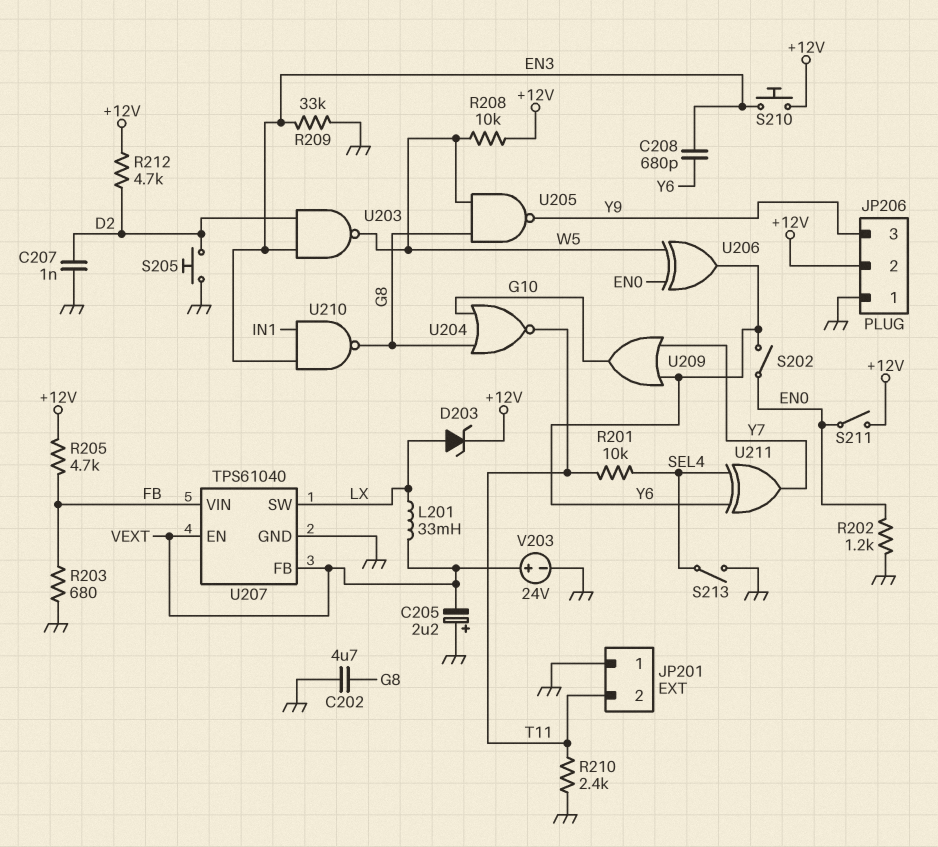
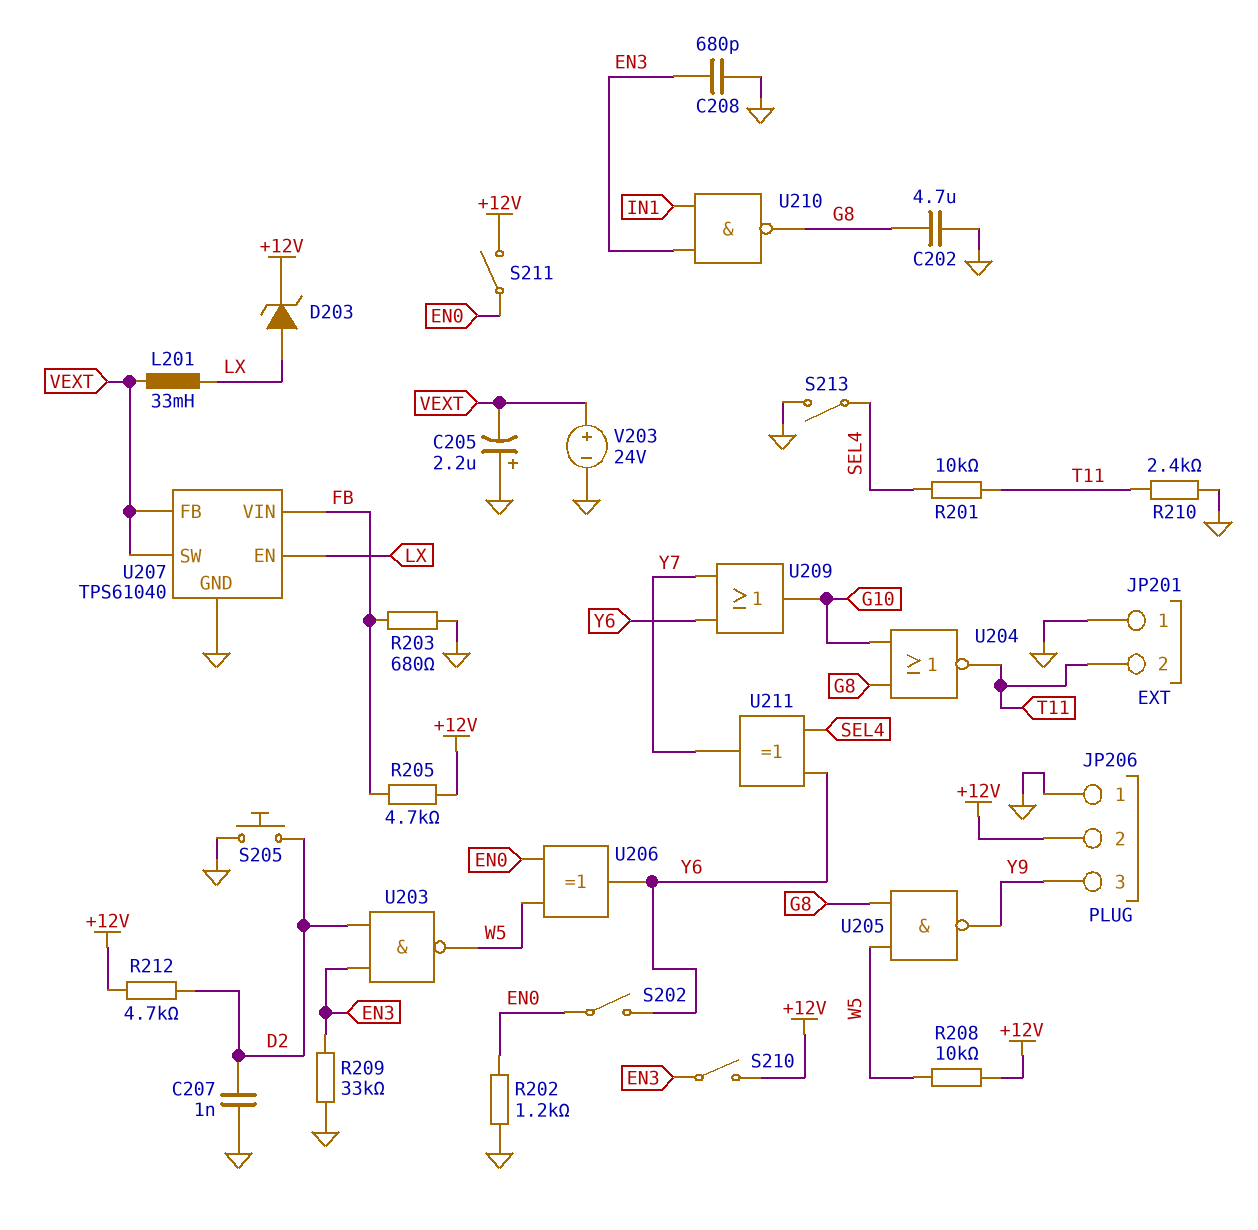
C208: 680pF (EN3, Y6) -> 680pF (EN3, GND)
S210: button (+12V, EN3) -> switch (+12V, EN3)
U207 pin EN: VEXT -> LX
U207 pin SW: LX -> VEXT

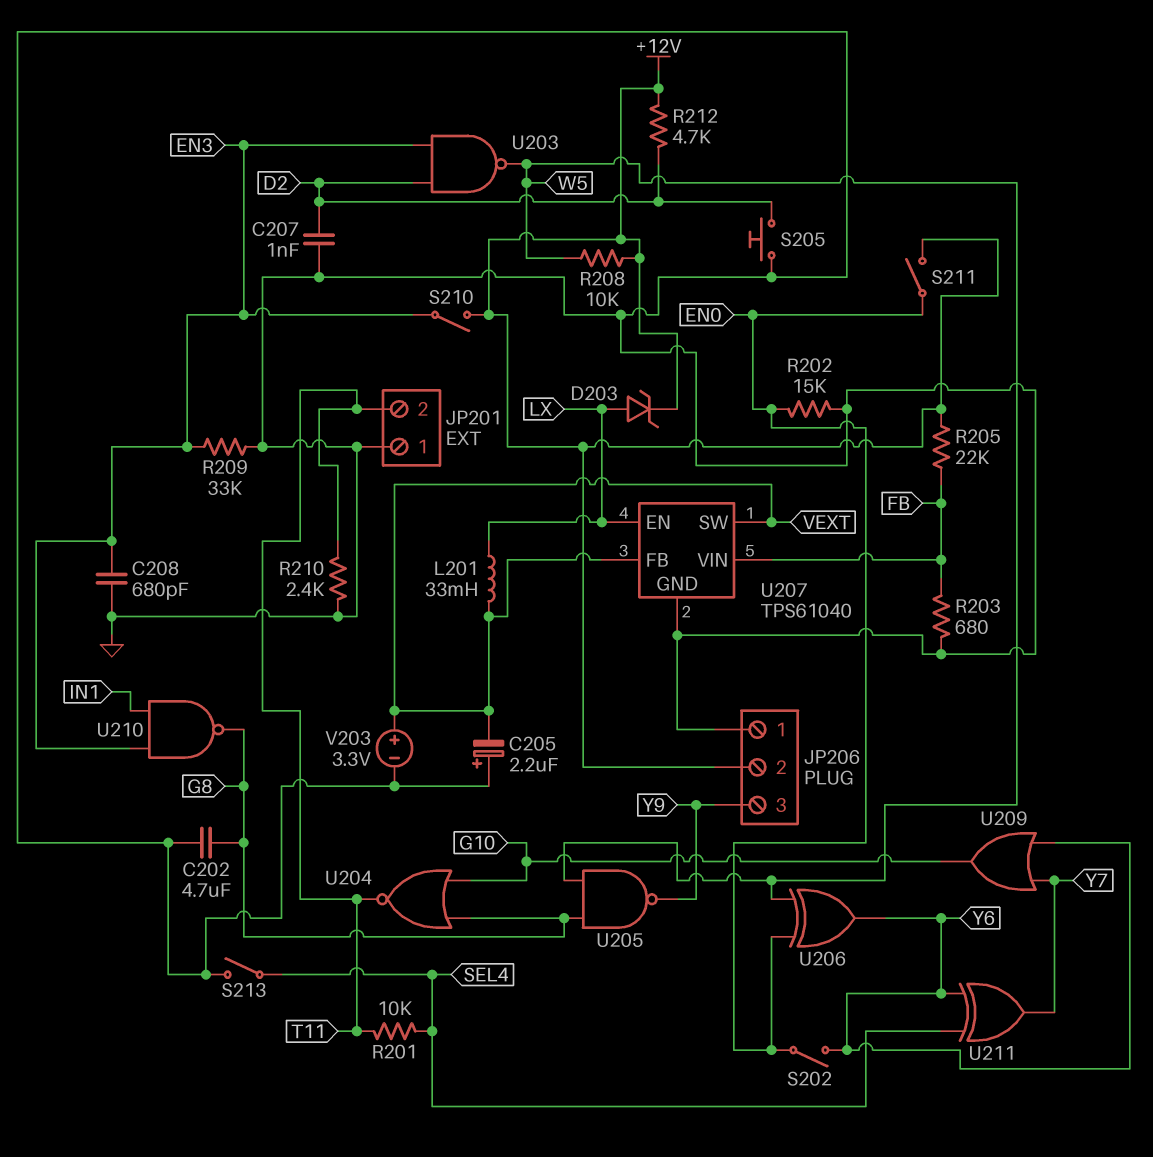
R202: 1.2k (EN0, GND) -> 15k (EN0, GND)
R205: 4.7k (+12V, FB) -> 22k (+12V, FB)
V203: 24V (plus VEXT, minus GND) -> 3.3V (plus VEXT, minus GND)

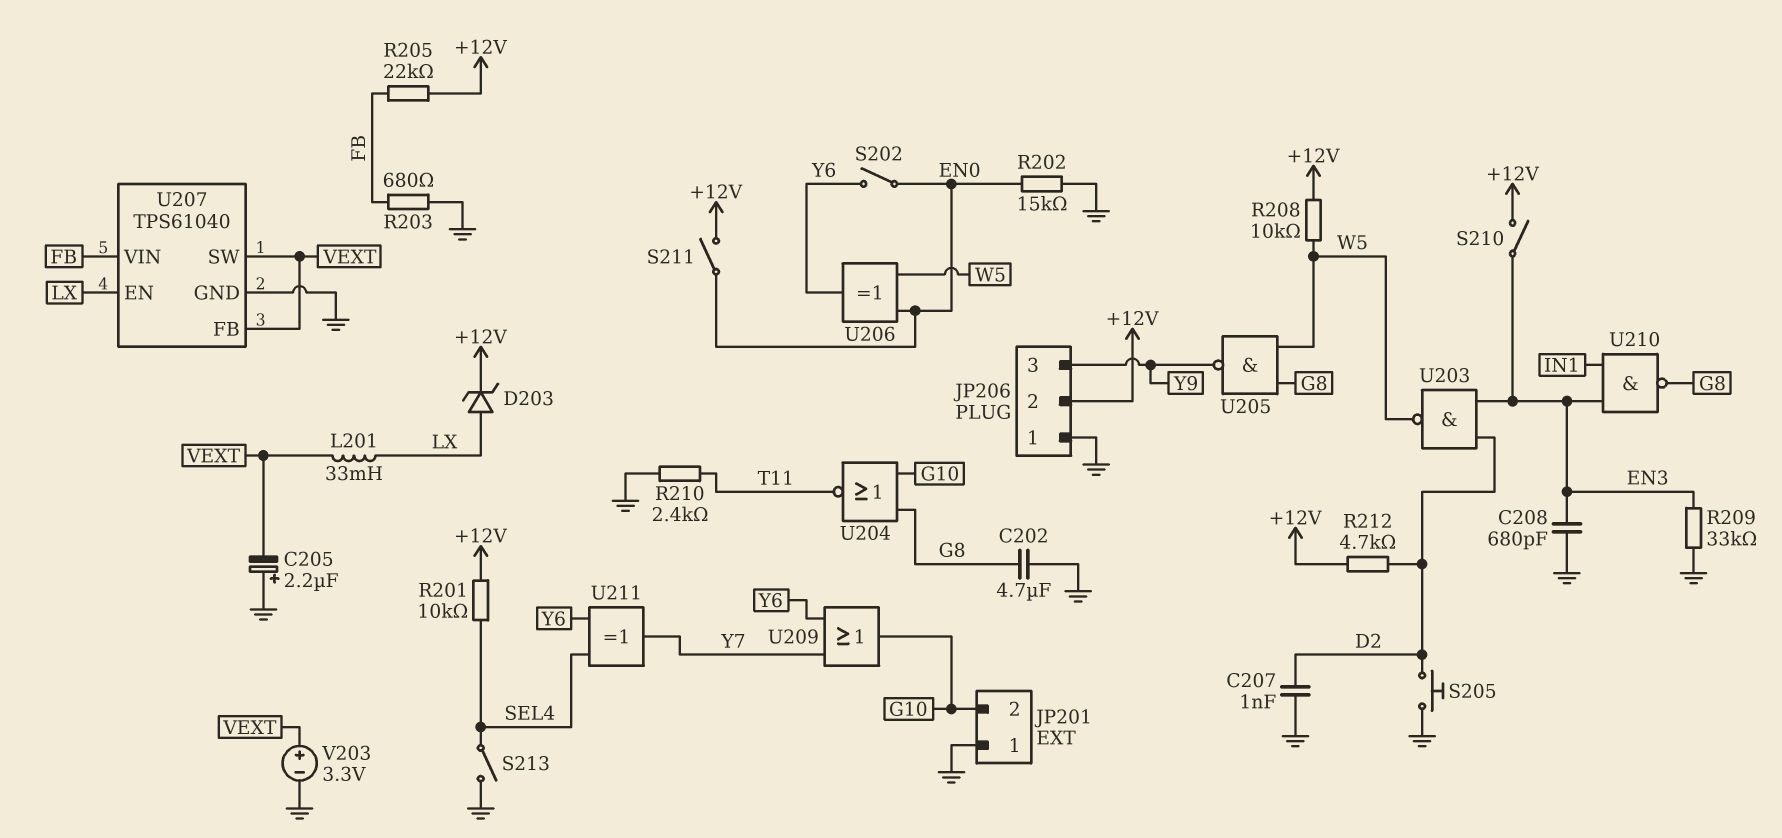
JP201 pin 2: T11 -> G10
R201: 10k (SEL4, T11) -> 10k (+12V, SEL4)

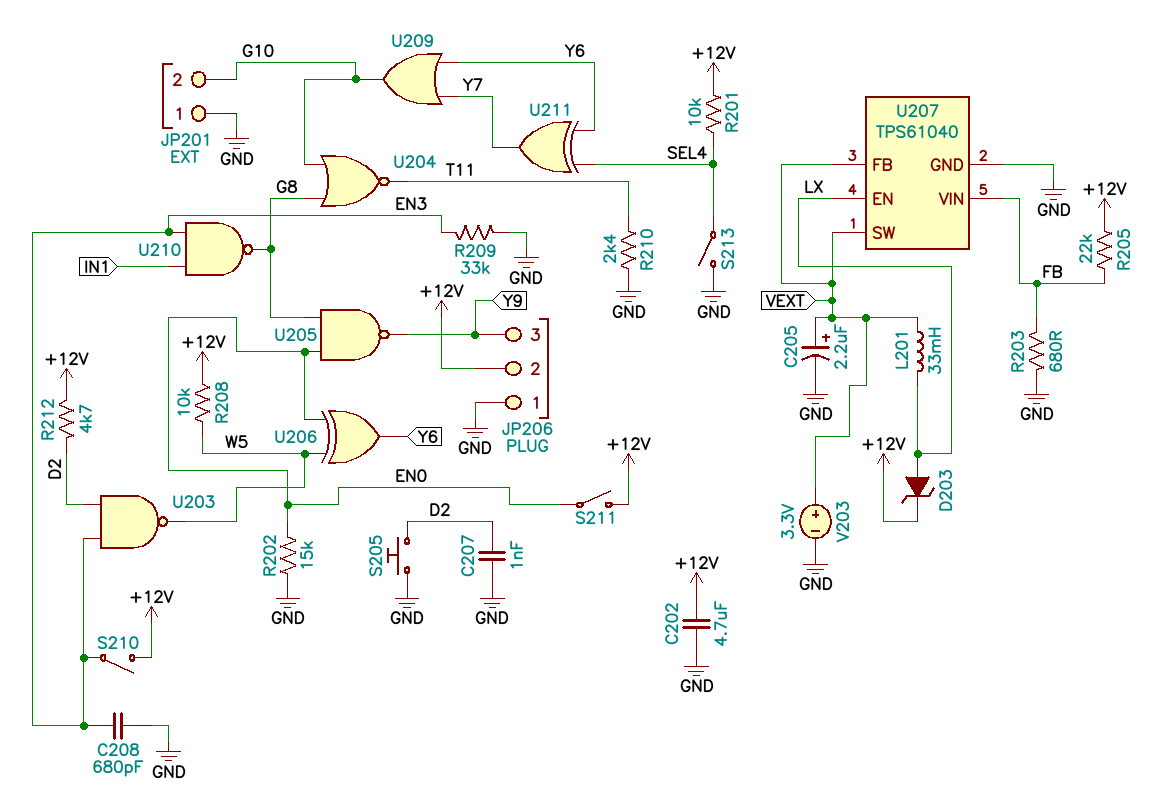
C202: 4.7uF (G8, GND) -> 4.7uF (+12V, GND)
C205: 2.2uF (plus GND, minus VEXT) -> 2.2uF (plus VEXT, minus GND)
S202: switch (EN0, Y6) -> none
U205: NAND (in G8, in W5, out Y9) -> NAND (in EN0, in G8, out Y9)

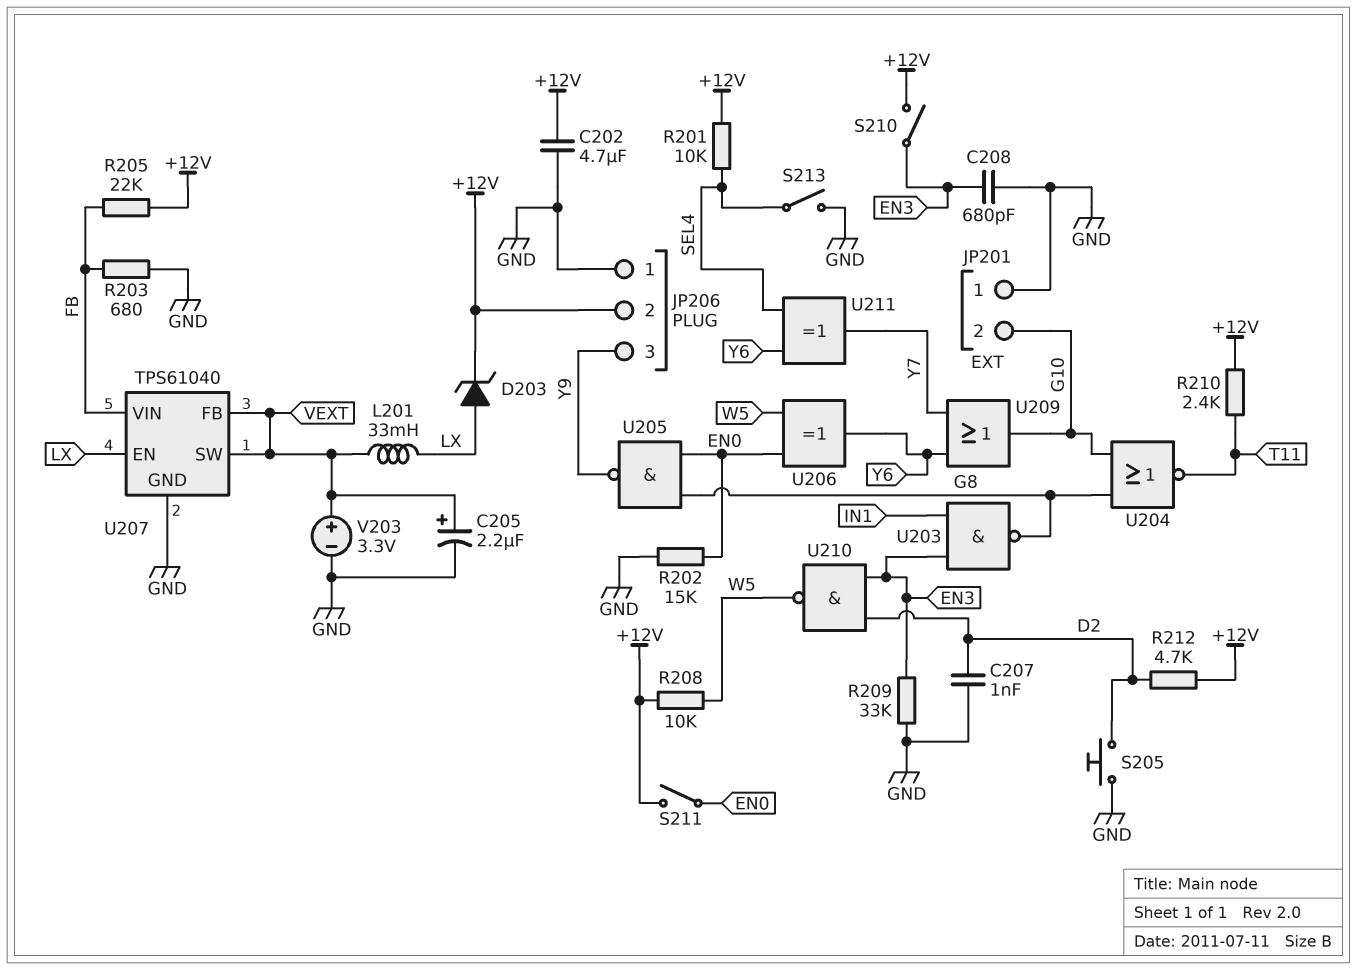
R210: 2.4k (GND, T11) -> 2.4k (+12V, T11)
U203: NAND (in D2, in EN3, out W5) -> NAND (in EN3, in IN1, out G8)
U210: NAND (in EN3, in IN1, out G8) -> NAND (in D2, in EN3, out W5)

